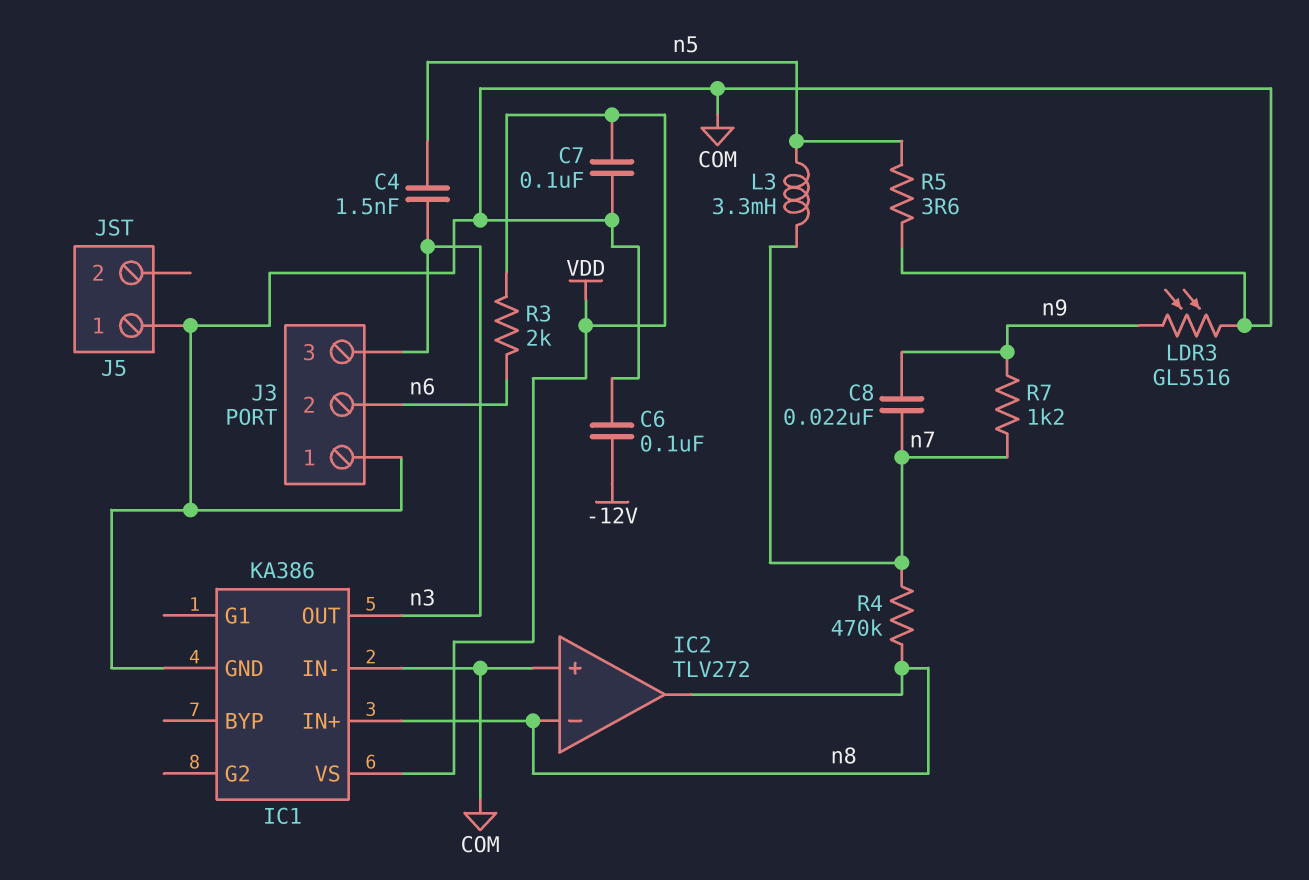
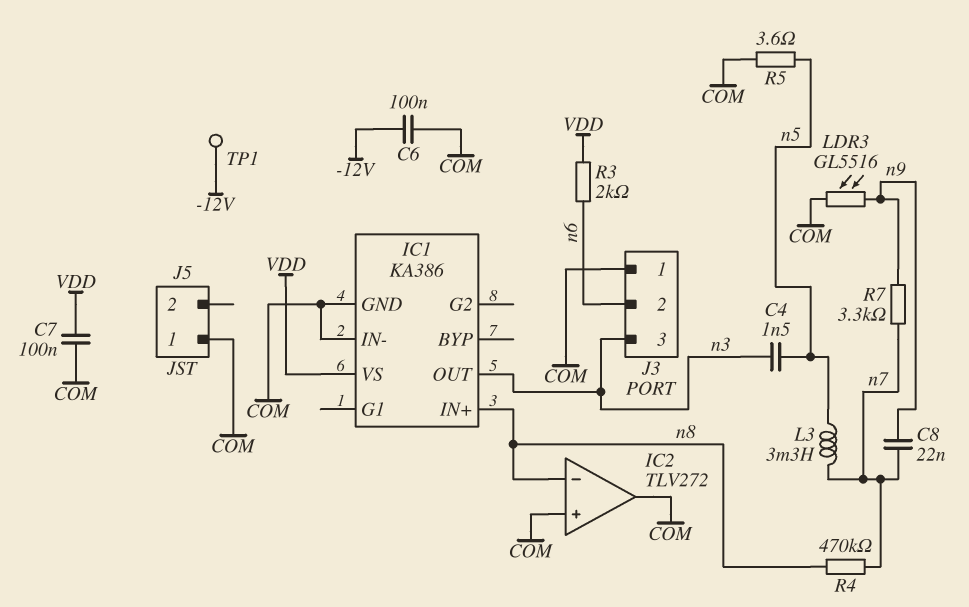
IC2 pin out: n8 -> COM
R7: 1.2k (n7, n9) -> 3.3k (n7, n9)
TP1: none -> test point (-12V)

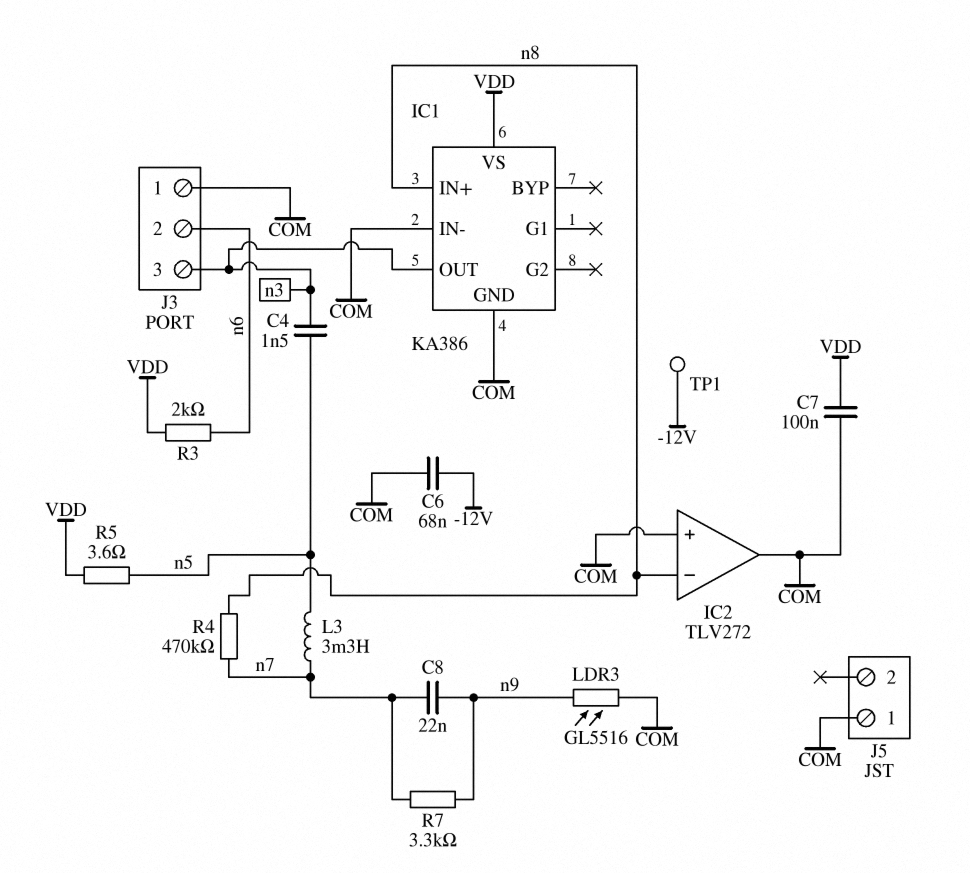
C6: 100nF (-12V, COM) -> 68nF (-12V, COM)
R5: 3.6 (COM, n5) -> 3.6 (VDD, n5)

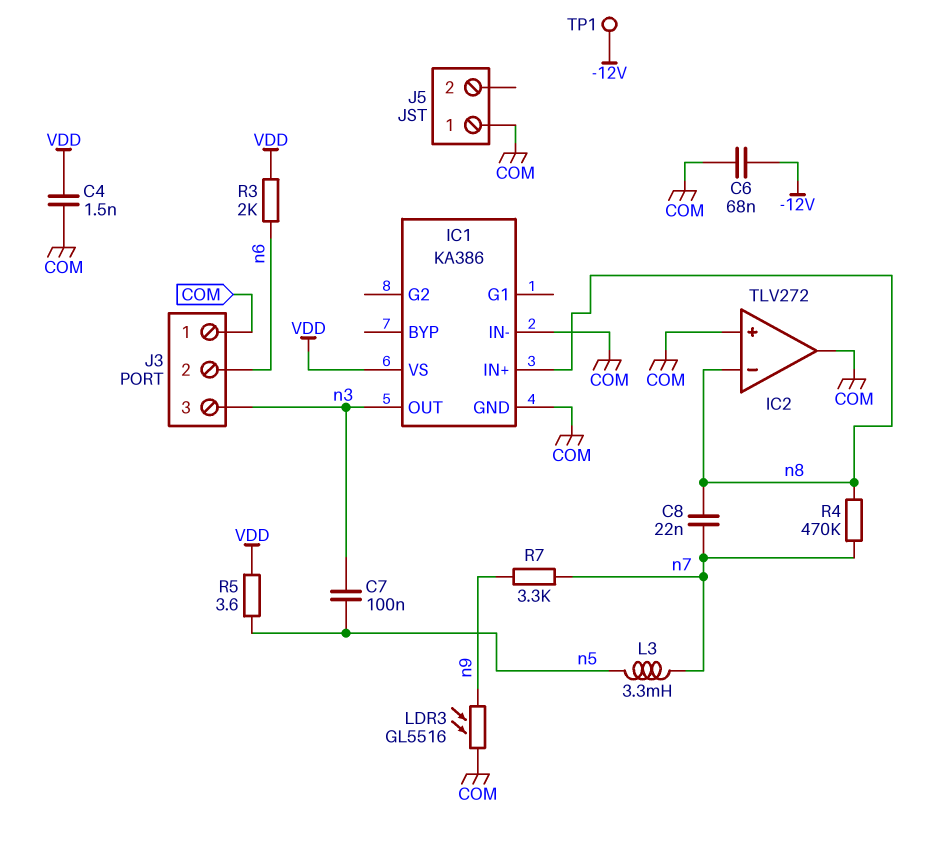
C4: 1.5nF (n3, n5) -> 1.5nF (COM, VDD)
C7: 100nF (COM, VDD) -> 100nF (n3, n5)
C8: 22nF (n7, n9) -> 22nF (n7, n8)

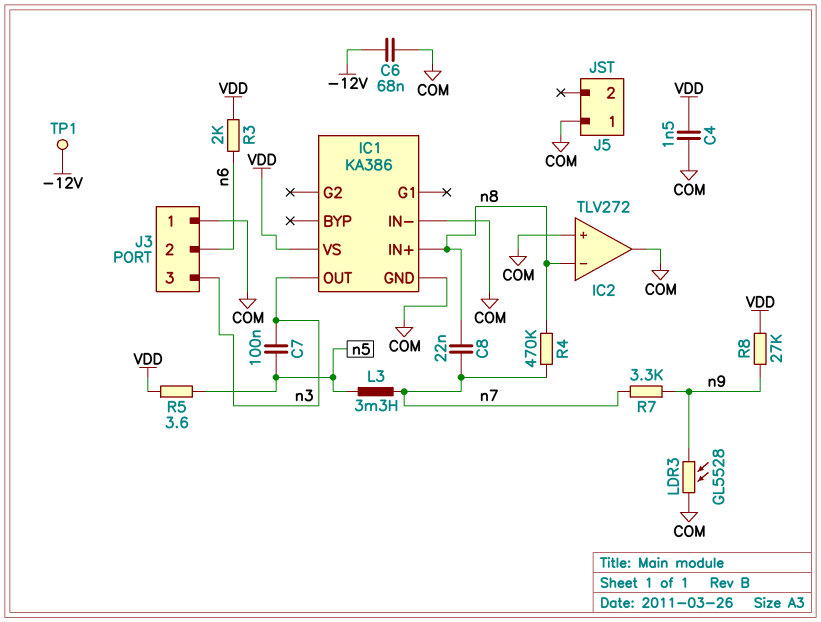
LDR3: GL5516 (COM, n9) -> GL5528 (COM, n9)
R8: none -> 27k (VDD, n9)

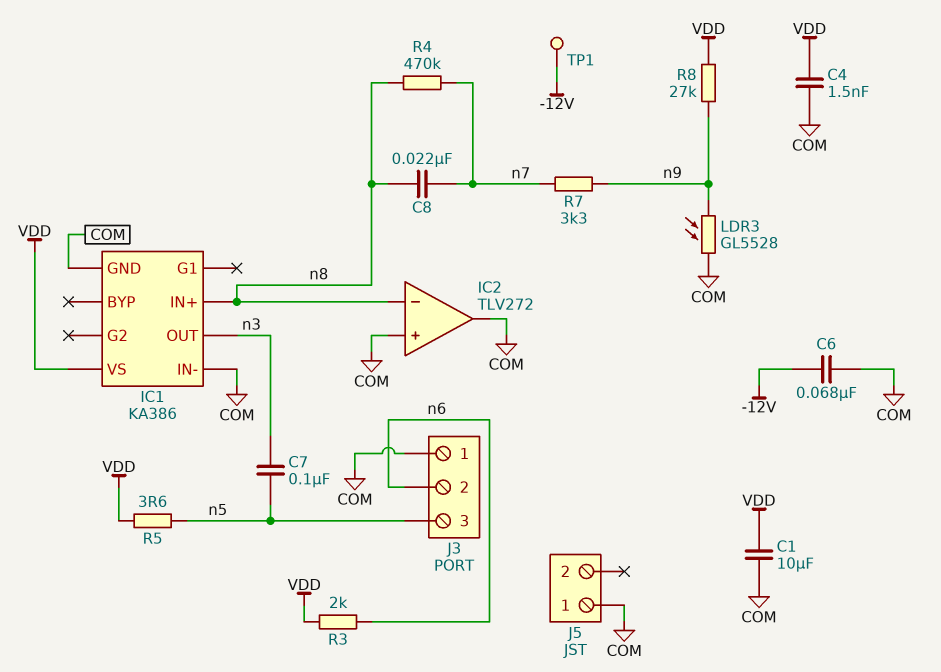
C1: none -> 10uF (COM, VDD)
J3 pin 3: n3 -> n5
L3: 3.3mH (n5, n7) -> none

